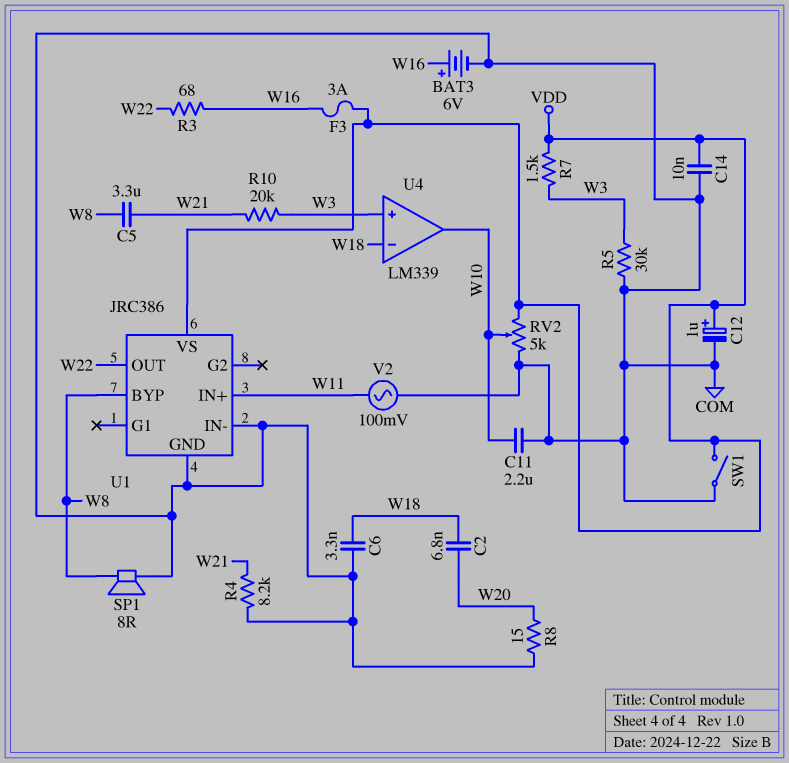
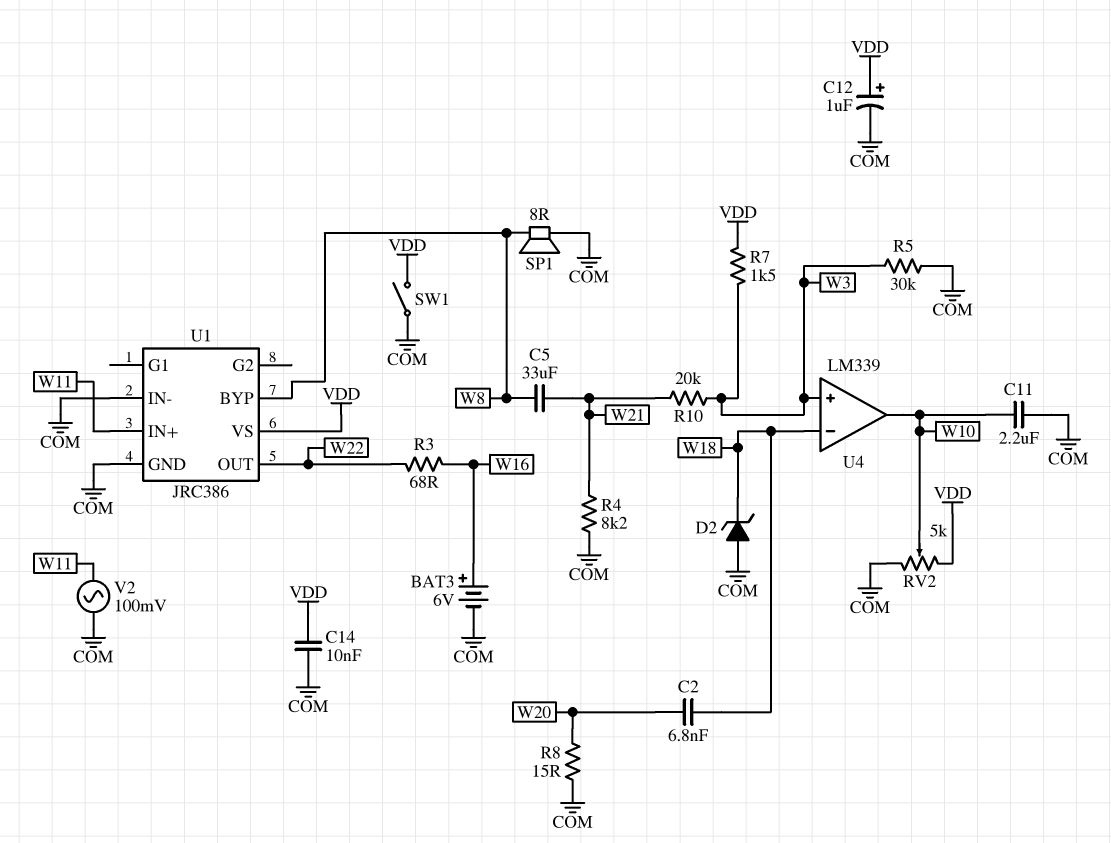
C5: 3.3uF (W8, W21) -> 33uF (W8, W21)
C6: 3.3nF (COM, W18) -> none
D2: none -> zener (A COM, K W18)
F3: 3A (VDD, W16) -> none

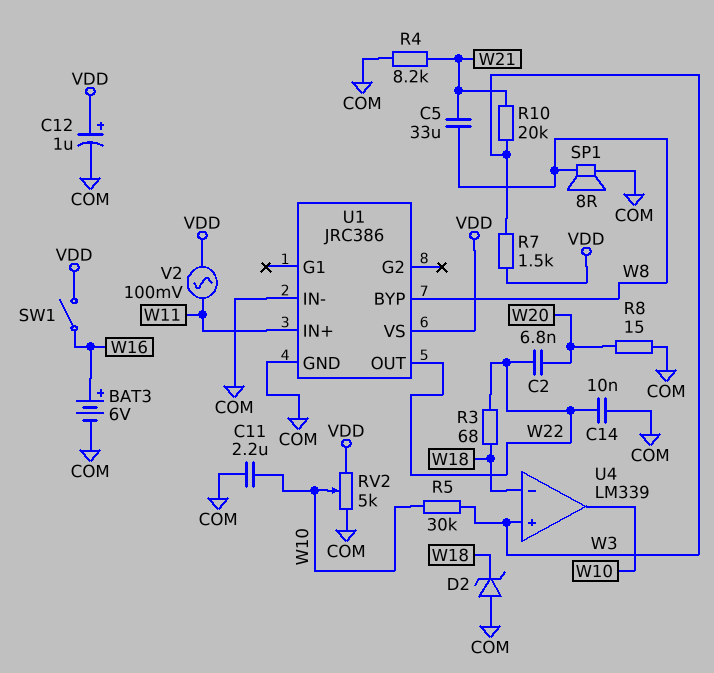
C2: 6.8nF (W18, W20) -> 6.8nF (W20, W22)
C14: 10nF (COM, VDD) -> 10nF (COM, W22)
R3: 68 (W16, W22) -> 68 (W18, W22)
R5: 30k (COM, W3) -> 30k (W3, W10)
SW1: switch (COM, VDD) -> switch (VDD, W16)
V2: AC 100mV (COM, W11) -> AC 100mV (VDD, W11)

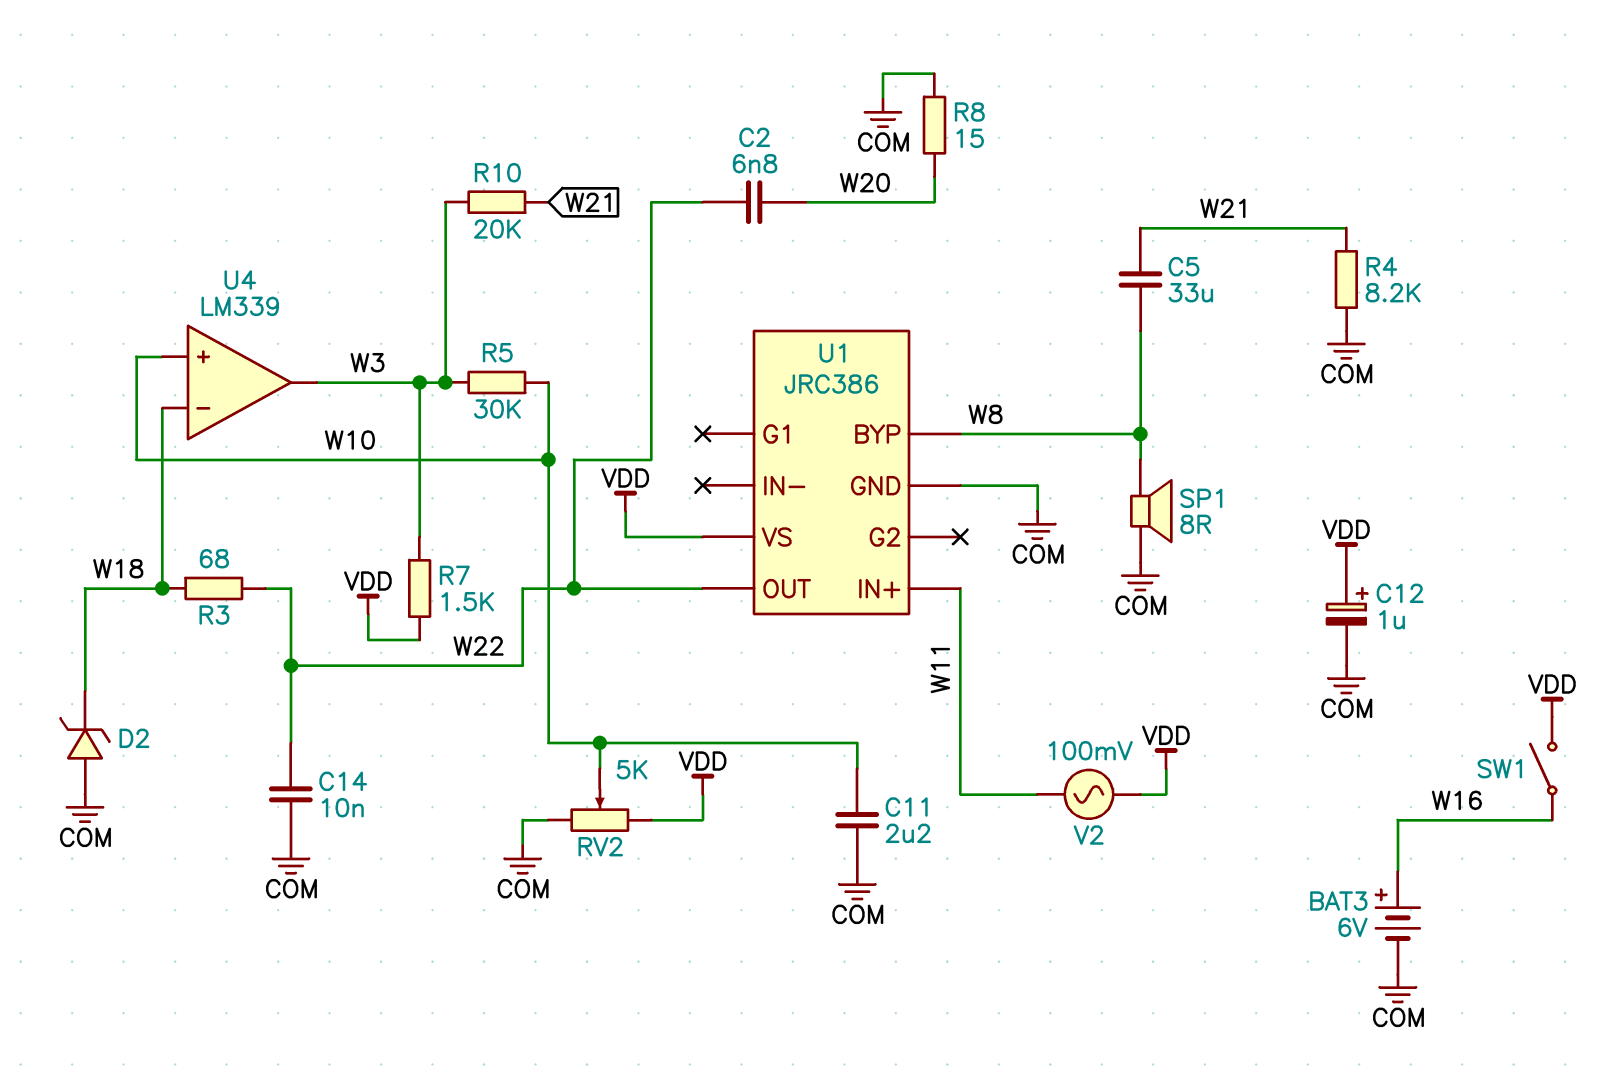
U1 pin IN-: COM -> none
U4 pin in+: W3 -> W10
U4 pin out: W10 -> W3

